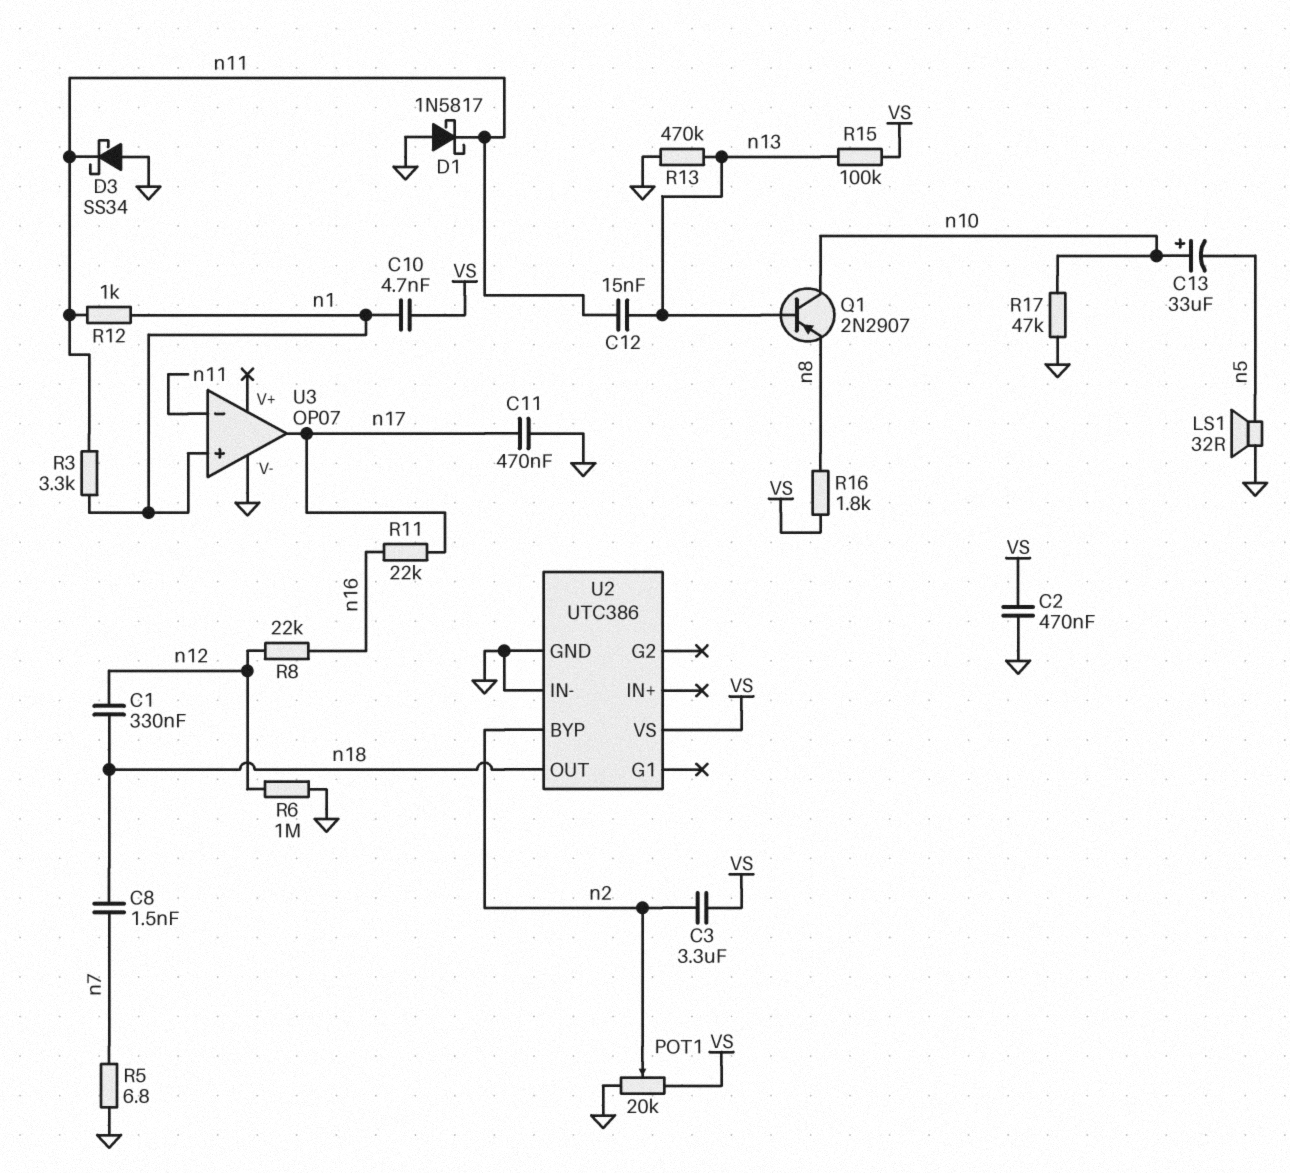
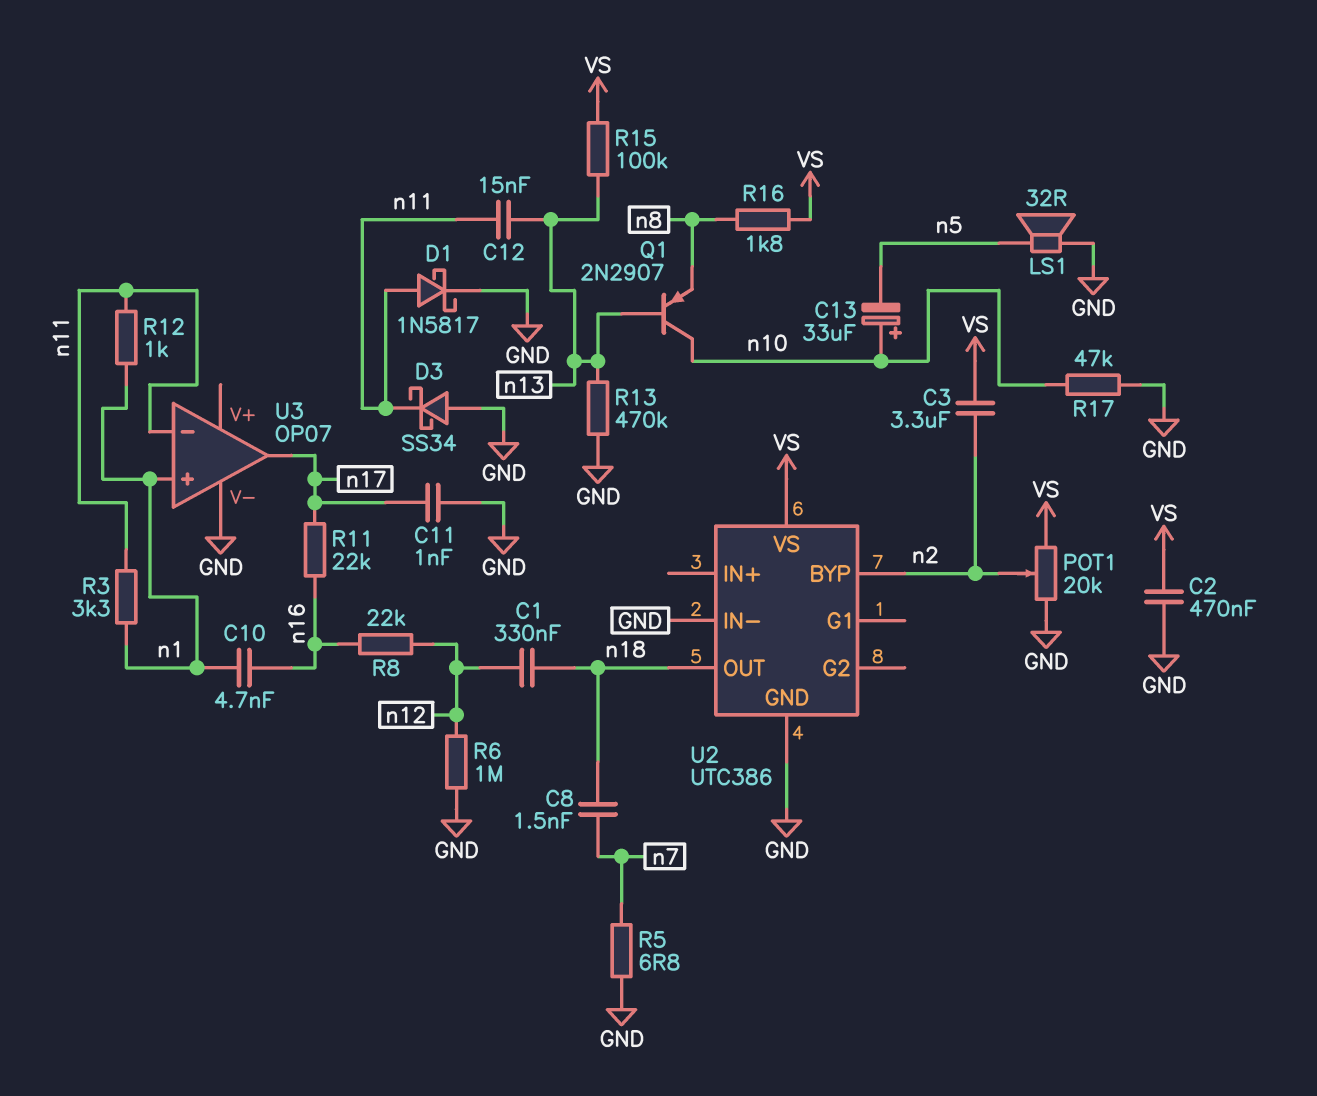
C10: 4.7nF (VS, n1) -> 4.7nF (n1, n16)
C11: 470nF (GND, n17) -> 1nF (GND, n17)
D1: schottky 1N5817 (A GND, K n11) -> schottky 1N5817 (A n11, K GND)

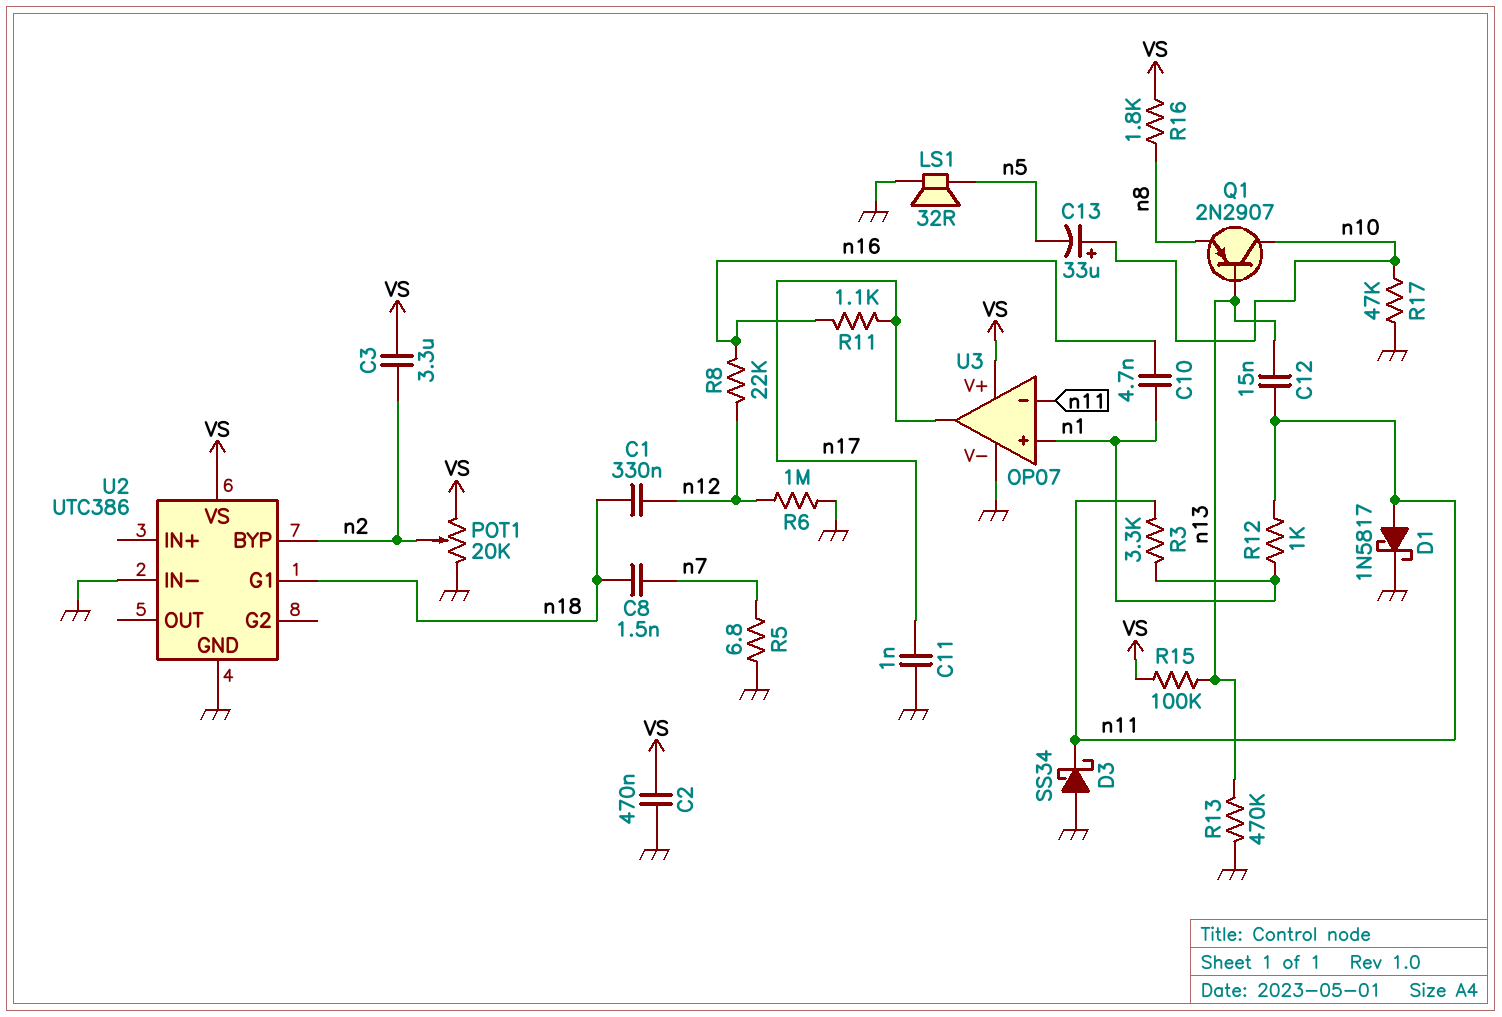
R11: 22k (n16, n17) -> 1.1k (n16, n17)
U2 pin G1: none -> n18
U2 pin OUT: n18 -> none
U3 pin V+: none -> VS

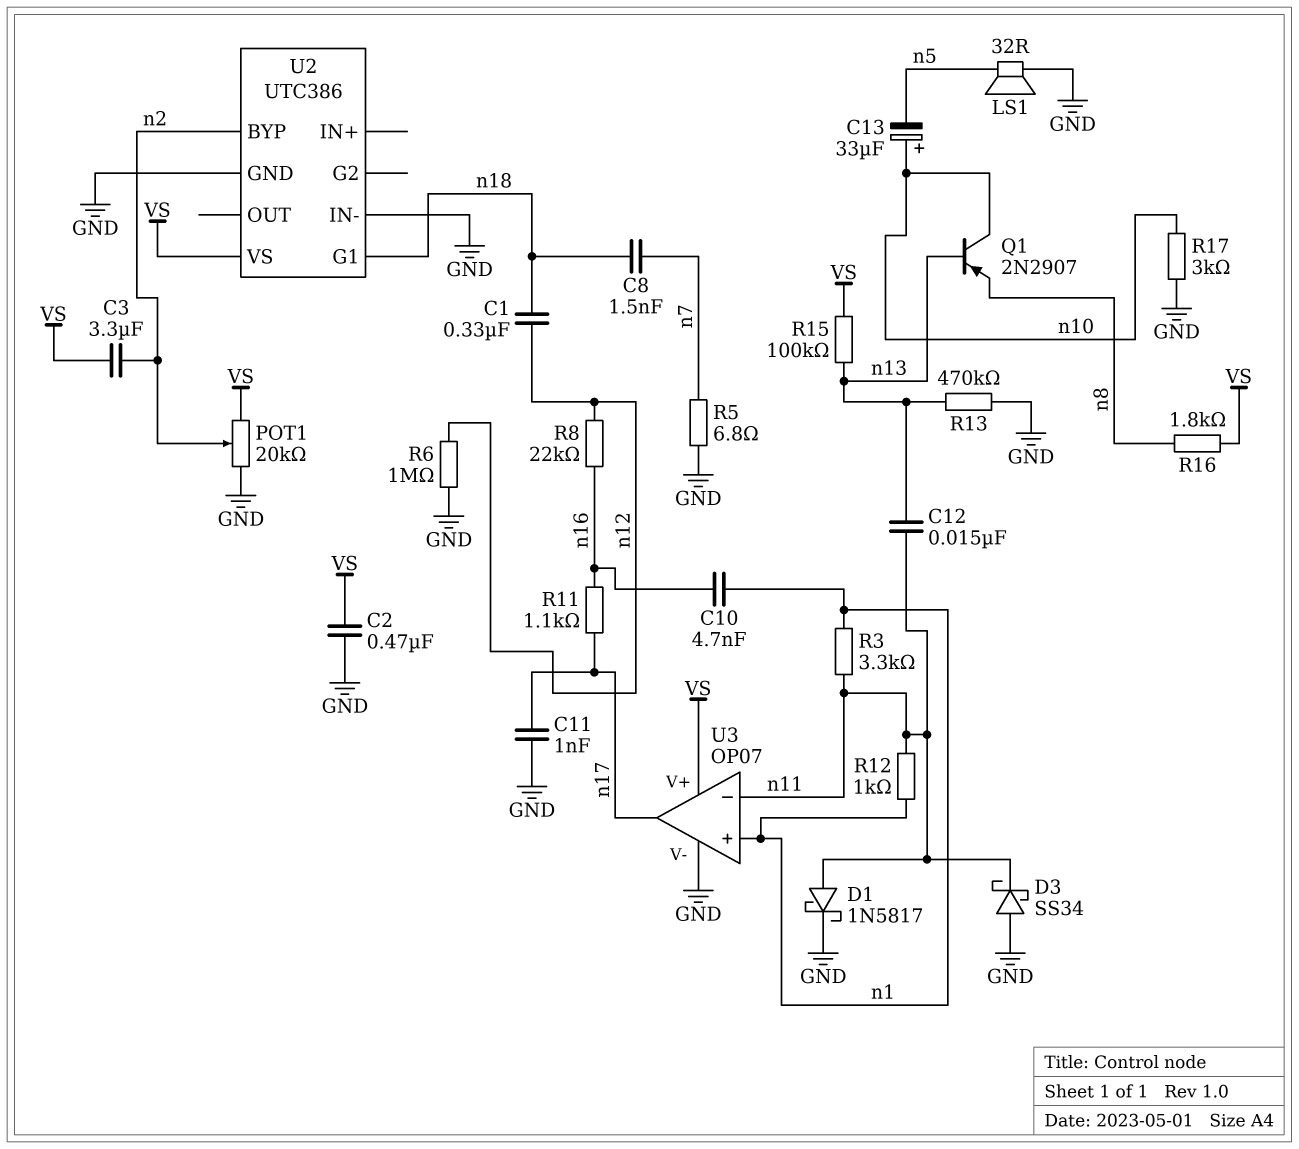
R17: 47k (GND, n10) -> 3k (GND, n10)

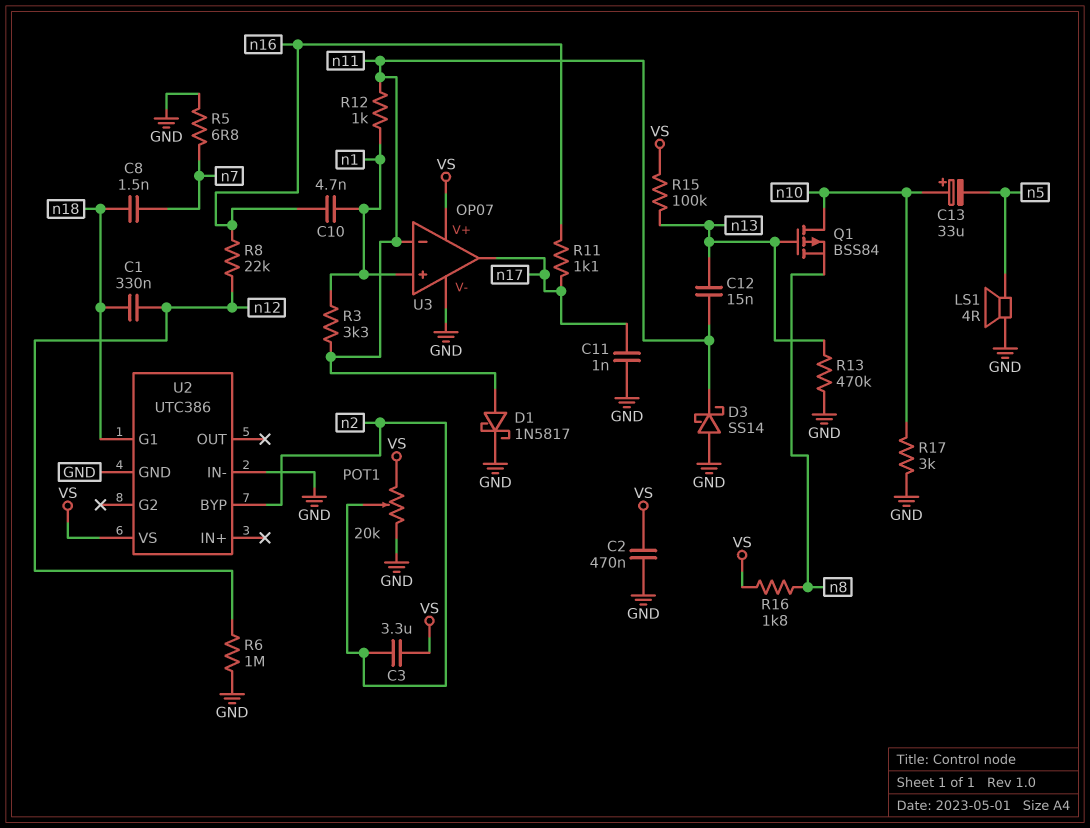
D3: schottky SS34 (A GND, K n11) -> schottky SS14 (A GND, K n11)
LS1: speaker 32R (GND, n5) -> speaker 4R (GND, n5)
Q1: PNP 2N2907 (B n13, C n10, E n8) -> PMOS BSS84 (G n13, D n10, S n8)

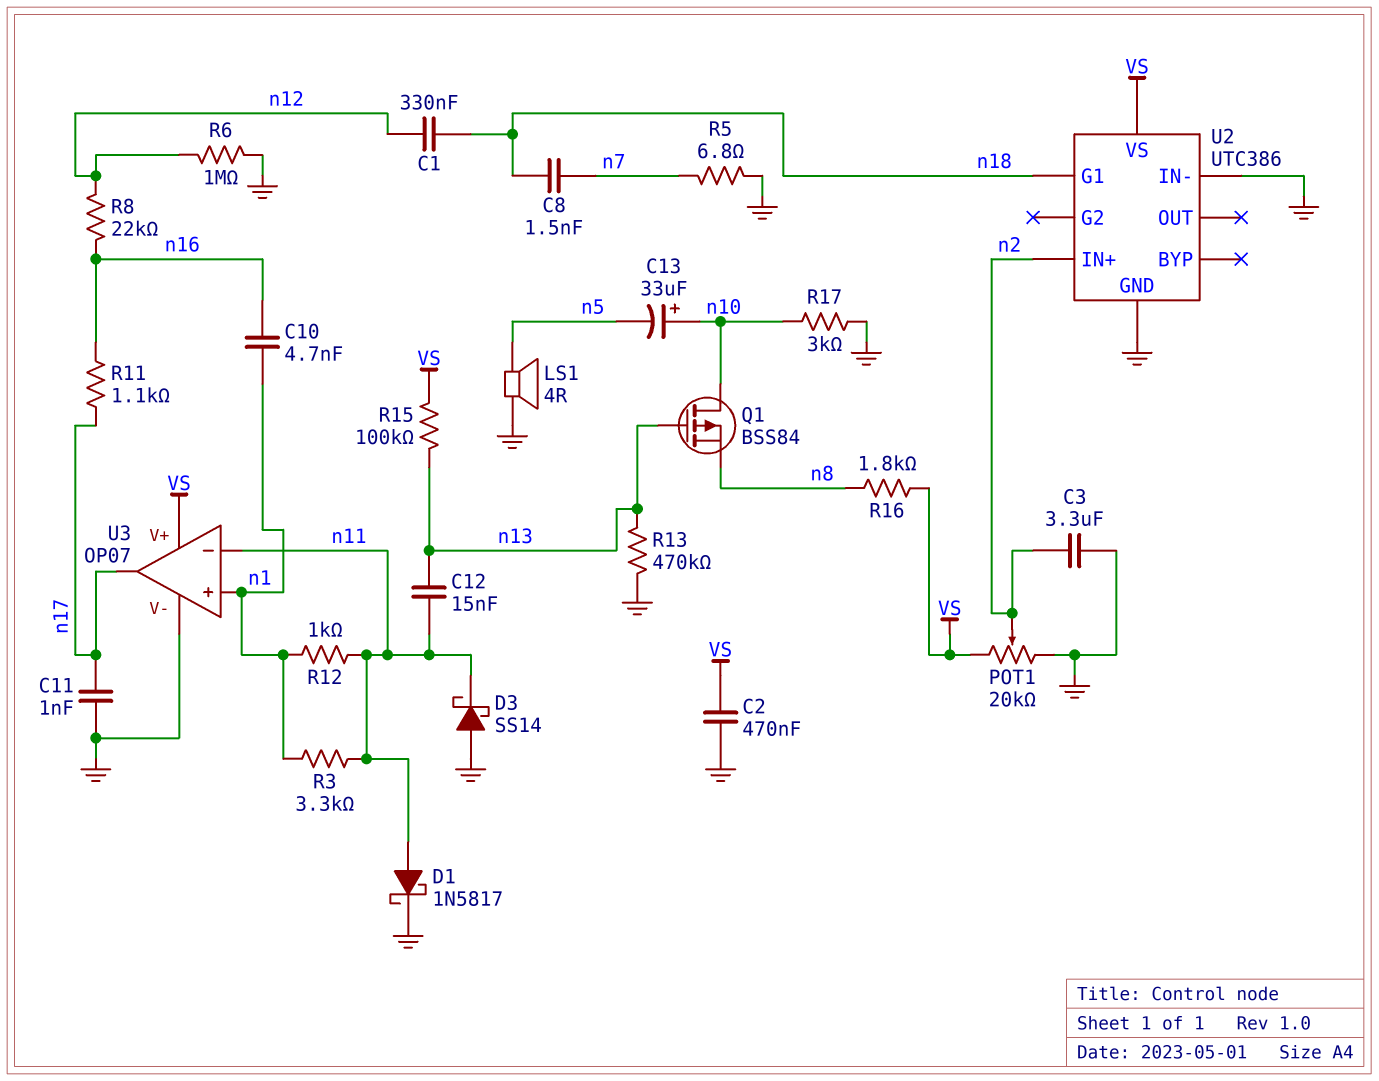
C3: 3.3uF (VS, n2) -> 3.3uF (GND, n2)
U2 pin BYP: n2 -> none
U2 pin IN+: none -> n2

